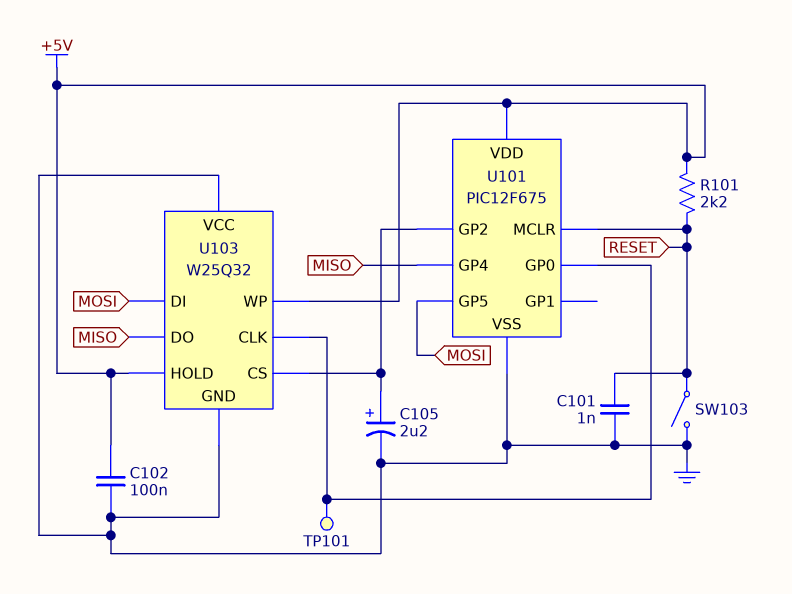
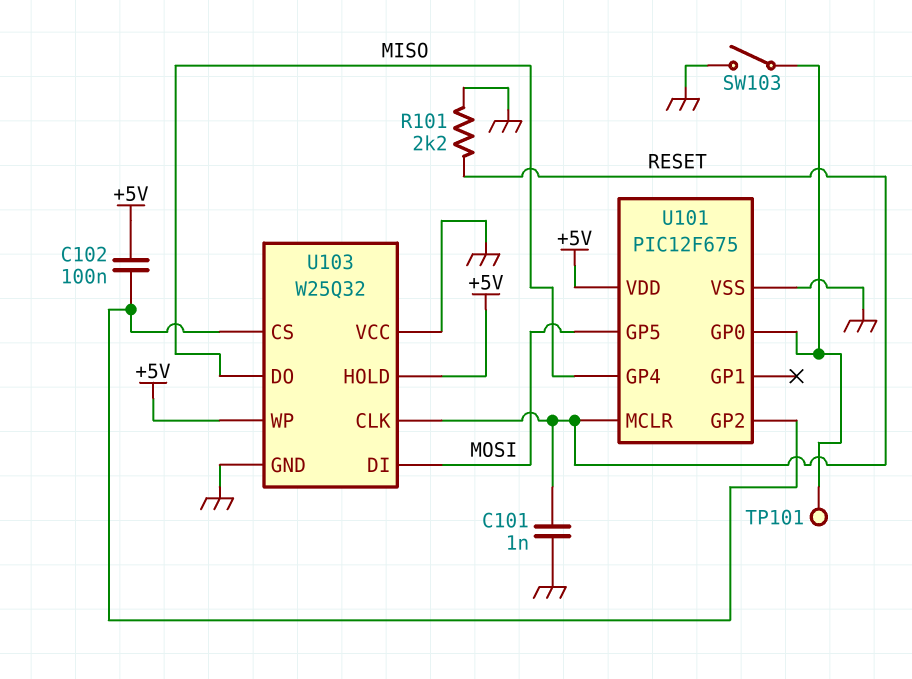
C102: 100nF (+5V, GND) -> 100nF (+5V, U101/GP2)
C105: 2.2uF (plus U101/GP2, minus GND) -> none
R101: 2.2k (+5V, RESET) -> 2.2k (GND, RESET)
SW103: switch (GND, RESET) -> switch (GND, U101/GP0)
U103 pin CLK: U101/GP0 -> RESET

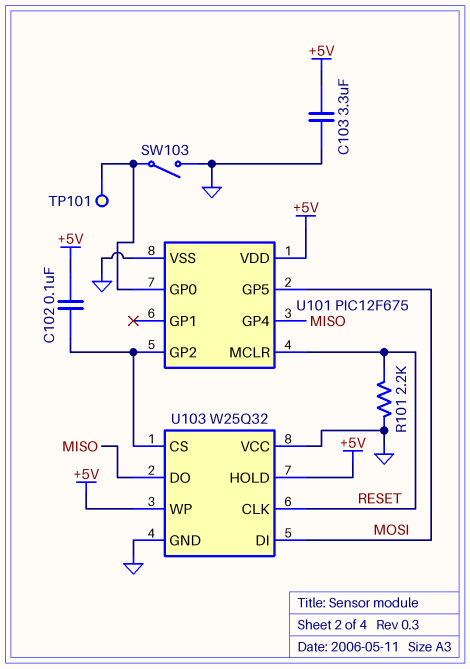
C101: 1nF (GND, RESET) -> none
C103: none -> 3.3uF (+5V, GND)

